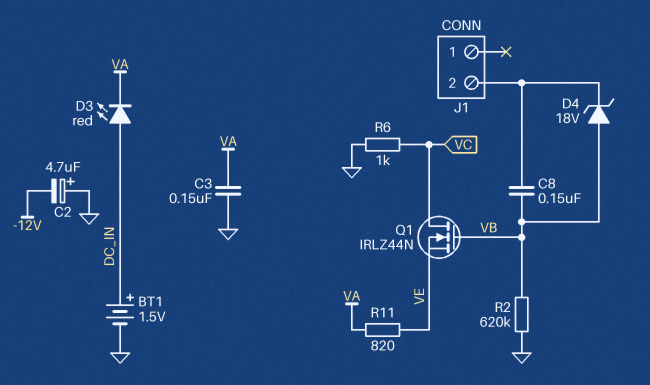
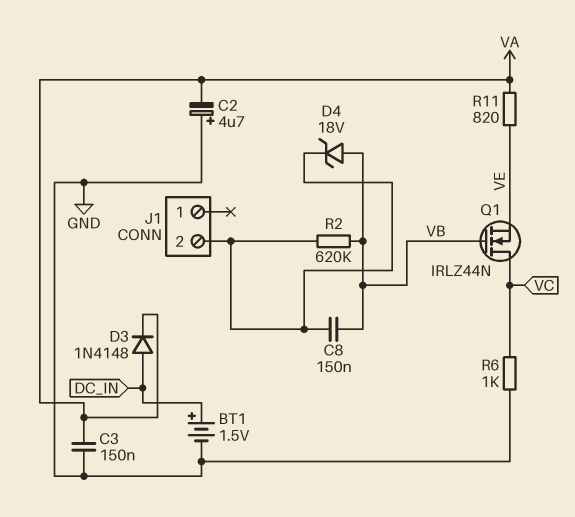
C2: 4.7uF (plus GND, minus -12V) -> 4.7uF (plus GND, minus VA)
D3: LED red (A DC_IN, K VA) -> diode 1N4148 (A DC_IN, K VA)
R2: 620k (GND, VB) -> 620k (J1/2, VB)

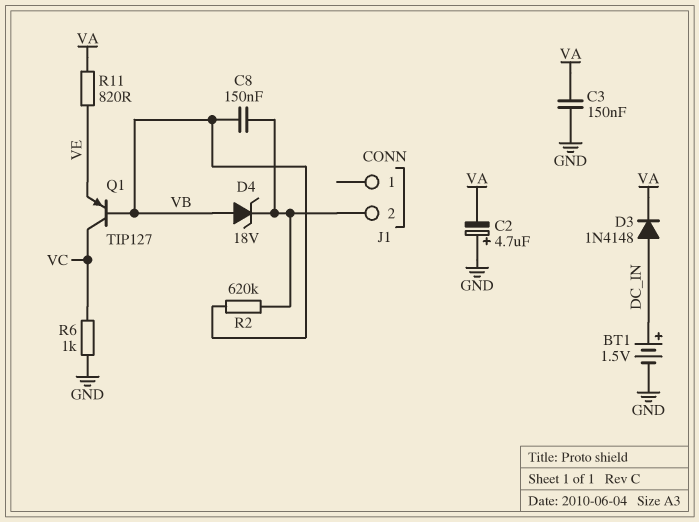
Q1: NMOS IRLZ44N (G VB, D VC, S VE) -> PNP TIP127 (B VB, C VC, E VE)

